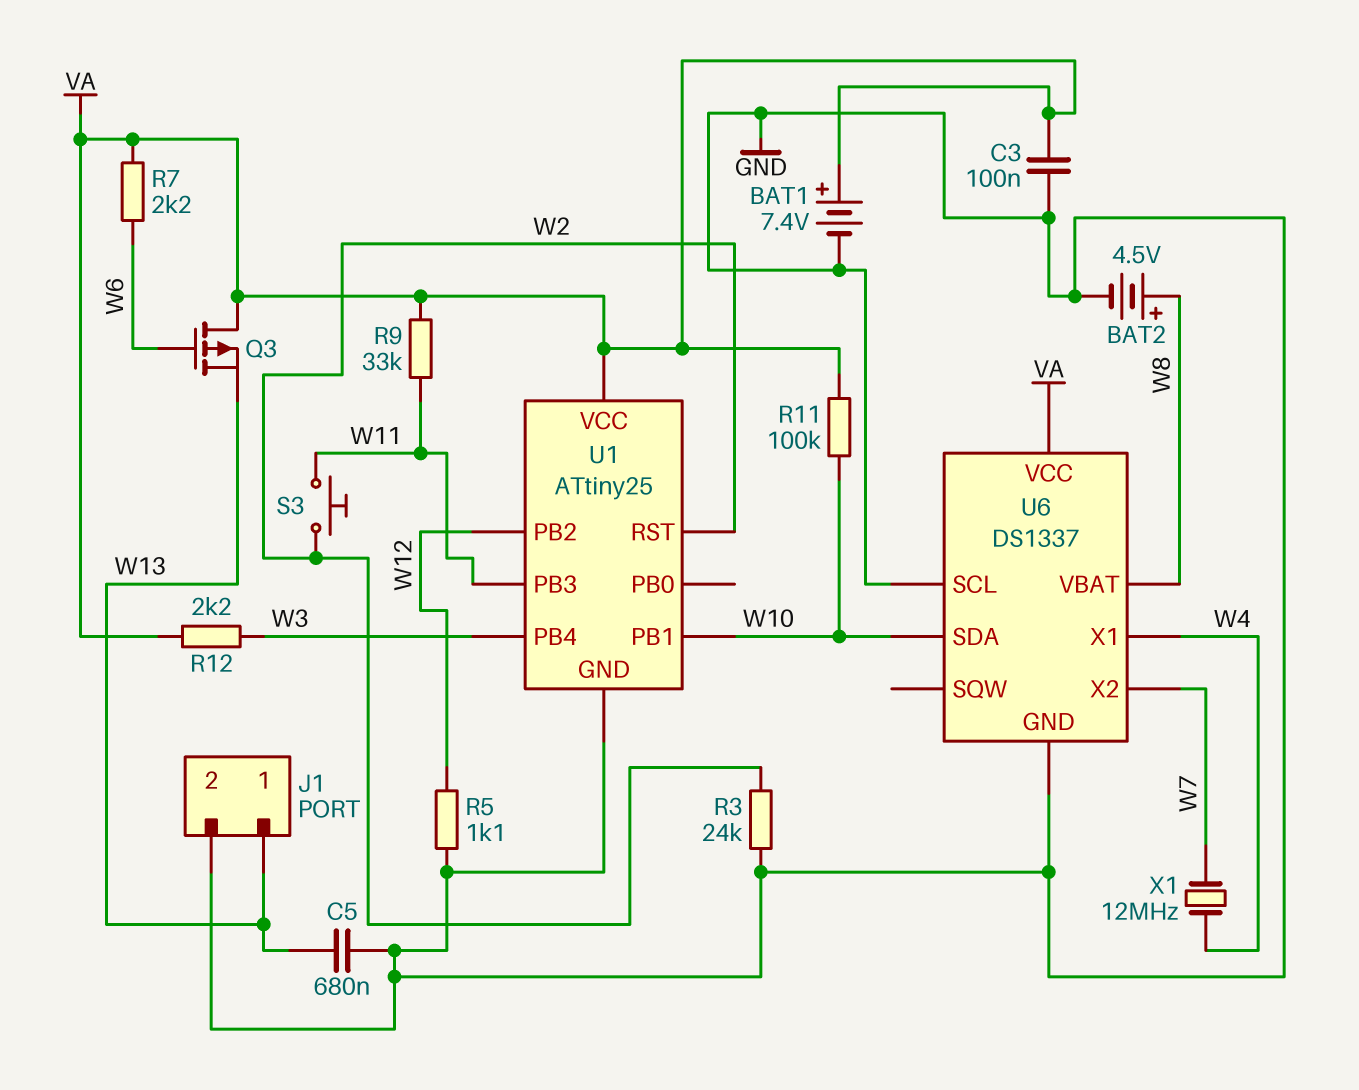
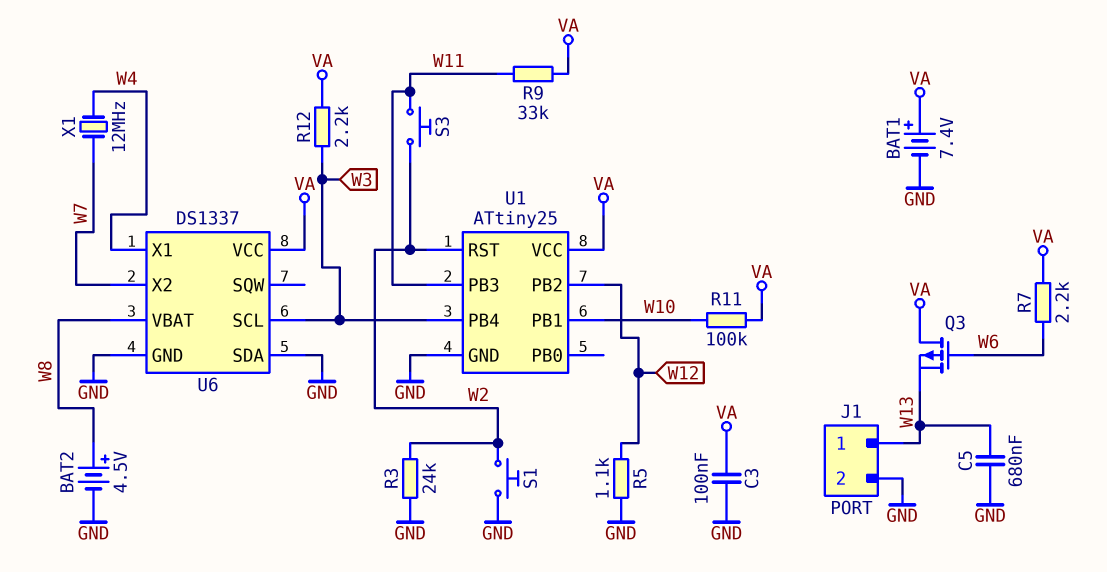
S1: none -> button (GND, W2)
U6 pin SCL: GND -> W3
U6 pin SDA: W10 -> GND

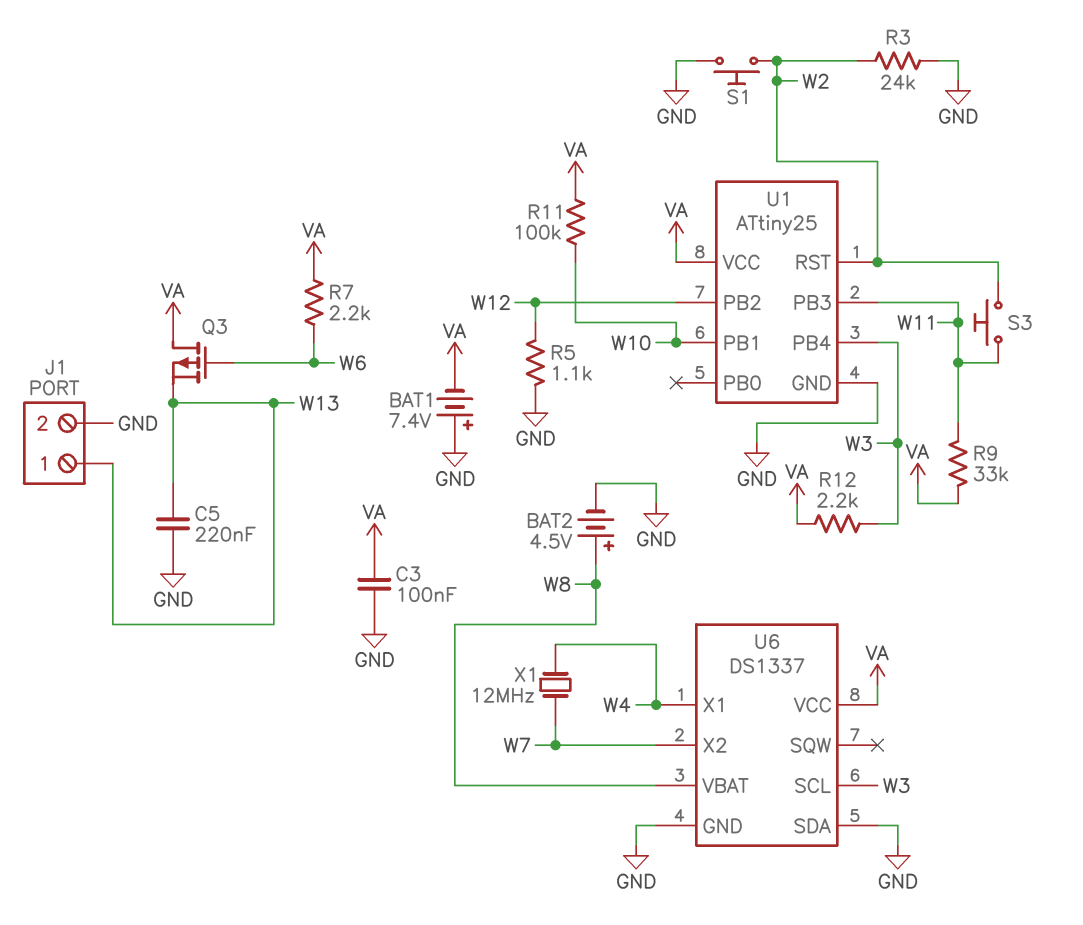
BAT1: 7.4V (plus VA, minus GND) -> 7.4V (plus GND, minus VA)
C5: 680nF (GND, W13) -> 220nF (GND, W13)

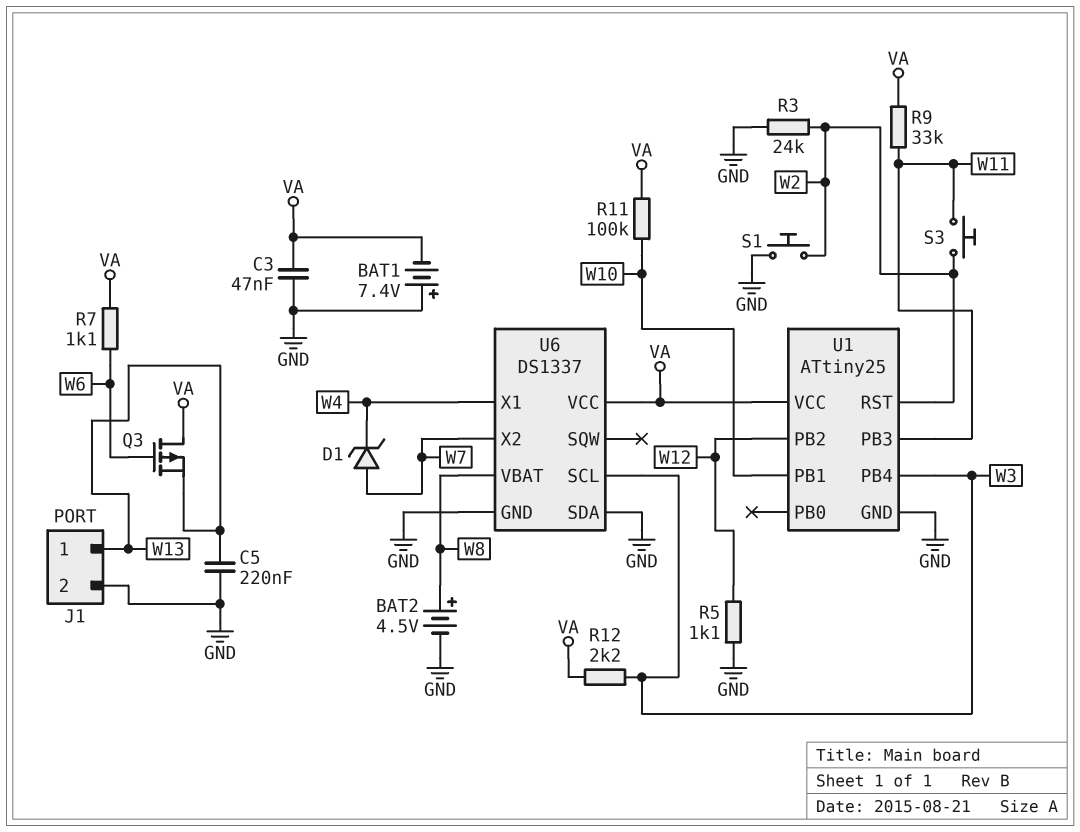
C3: 100nF (GND, VA) -> 47nF (GND, VA)
D1: none -> zener (A W7, K W4)
R7: 2.2k (VA, W6) -> 1.1k (VA, W6)
X1: 12MHz (W4, W7) -> none

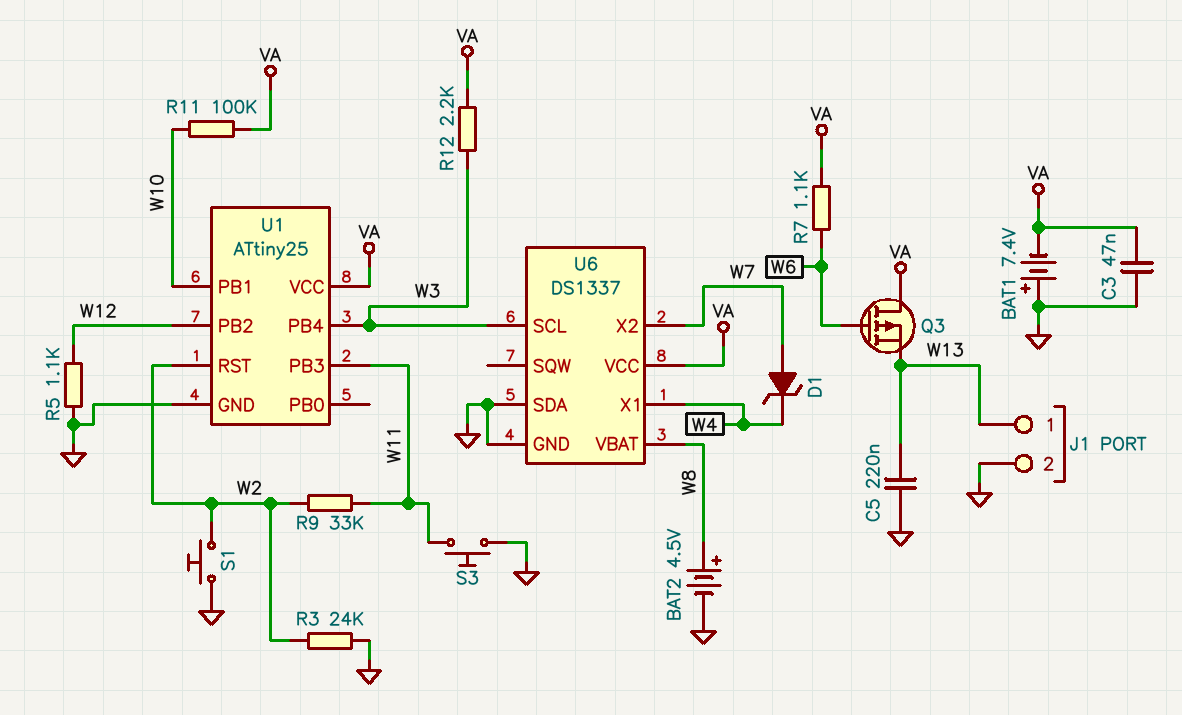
R9: 33k (VA, W11) -> 33k (W2, W11)
S3: button (W2, W11) -> button (GND, W11)

